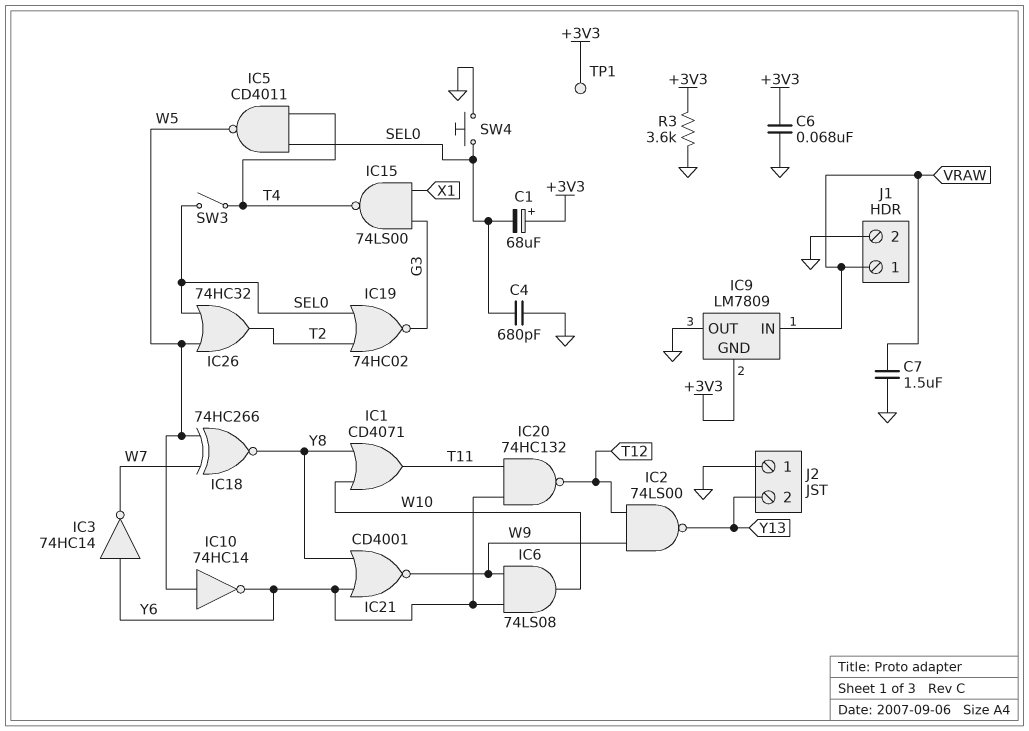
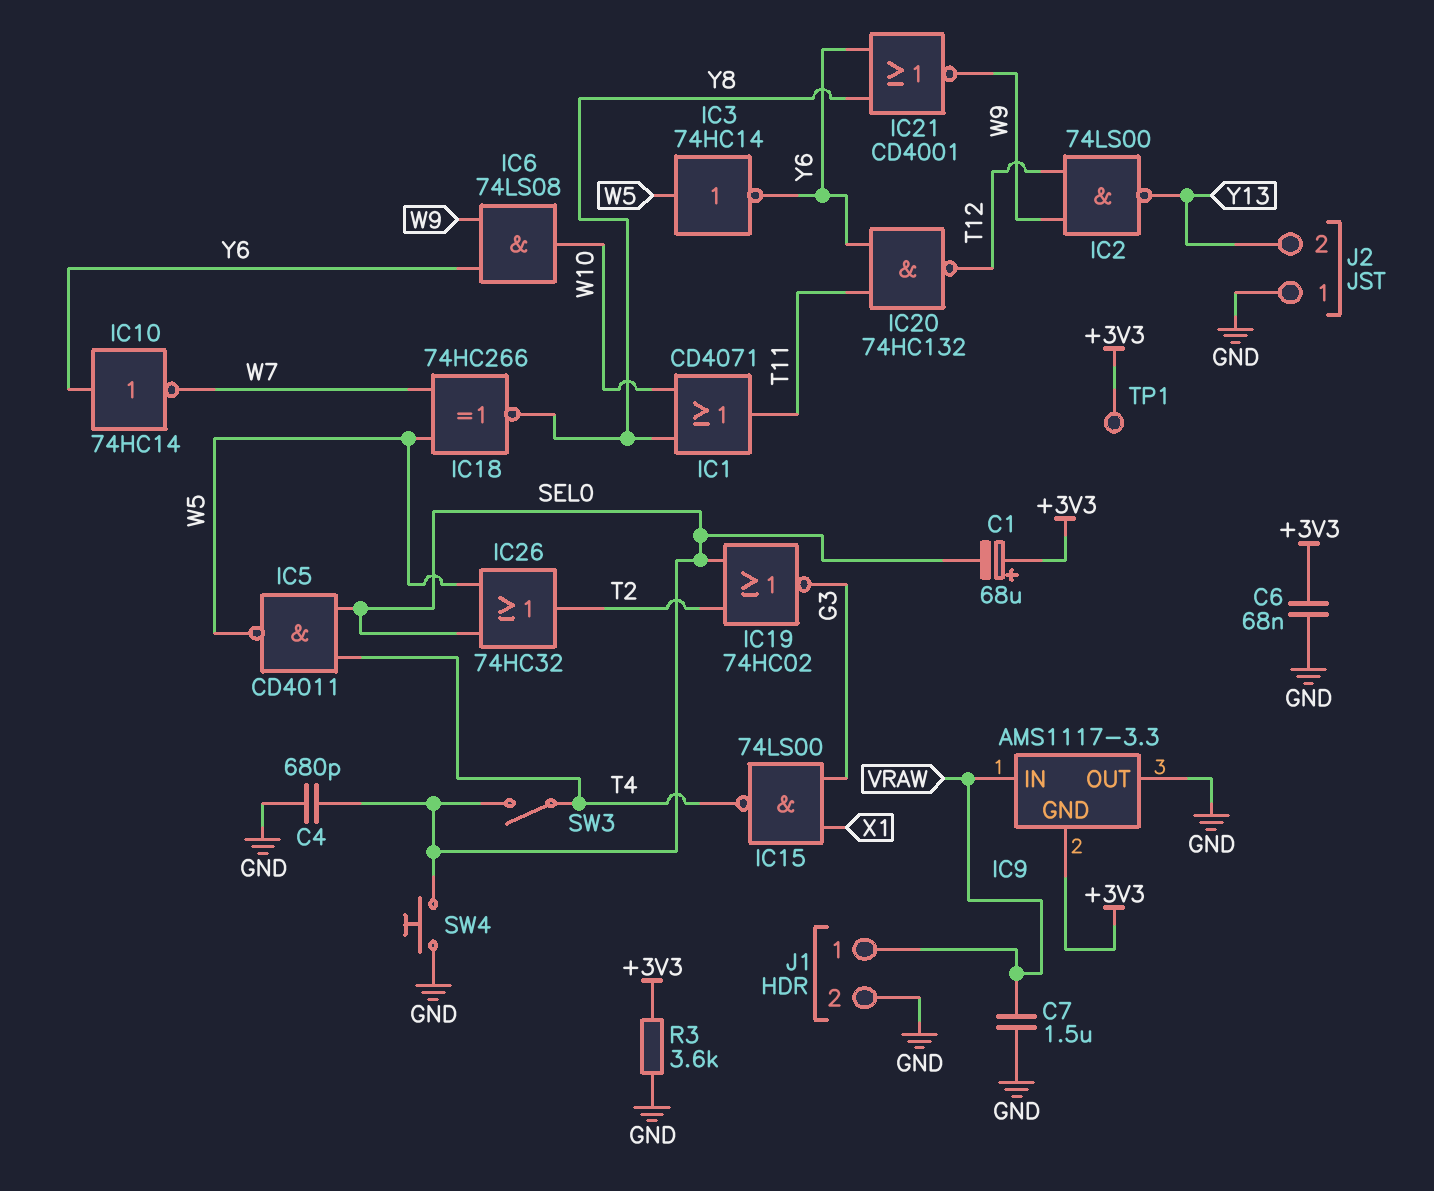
IC3: NOT 74HC14 (in Y6, out W7) -> NOT 74HC14 (in W5, out Y6)
IC9: LM7809 -> AMS1117-3.3
IC10: NOT 74HC14 (in W5, out Y6) -> NOT 74HC14 (in Y6, out W7)

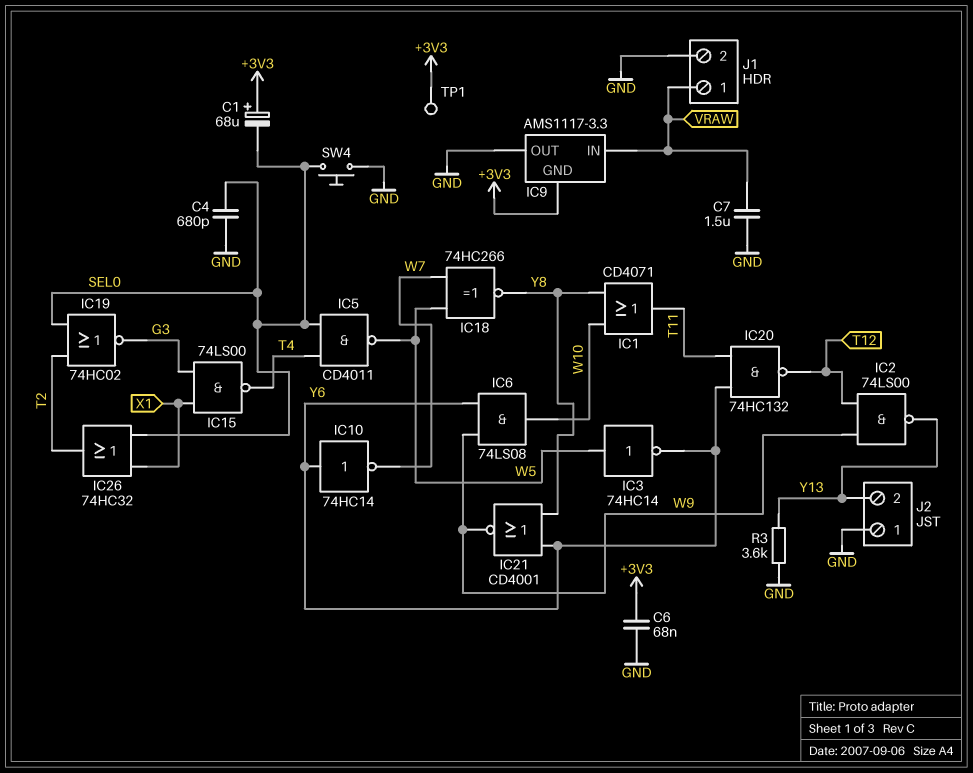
IC26: OR 74HC32 (in SEL0, in W5, out T2) -> OR 74HC32 (in SEL0, in X1, out T2)
R3: 3.6k (+3V3, GND) -> 3.6k (GND, Y13)
SW3: switch (SEL0, T4) -> none

